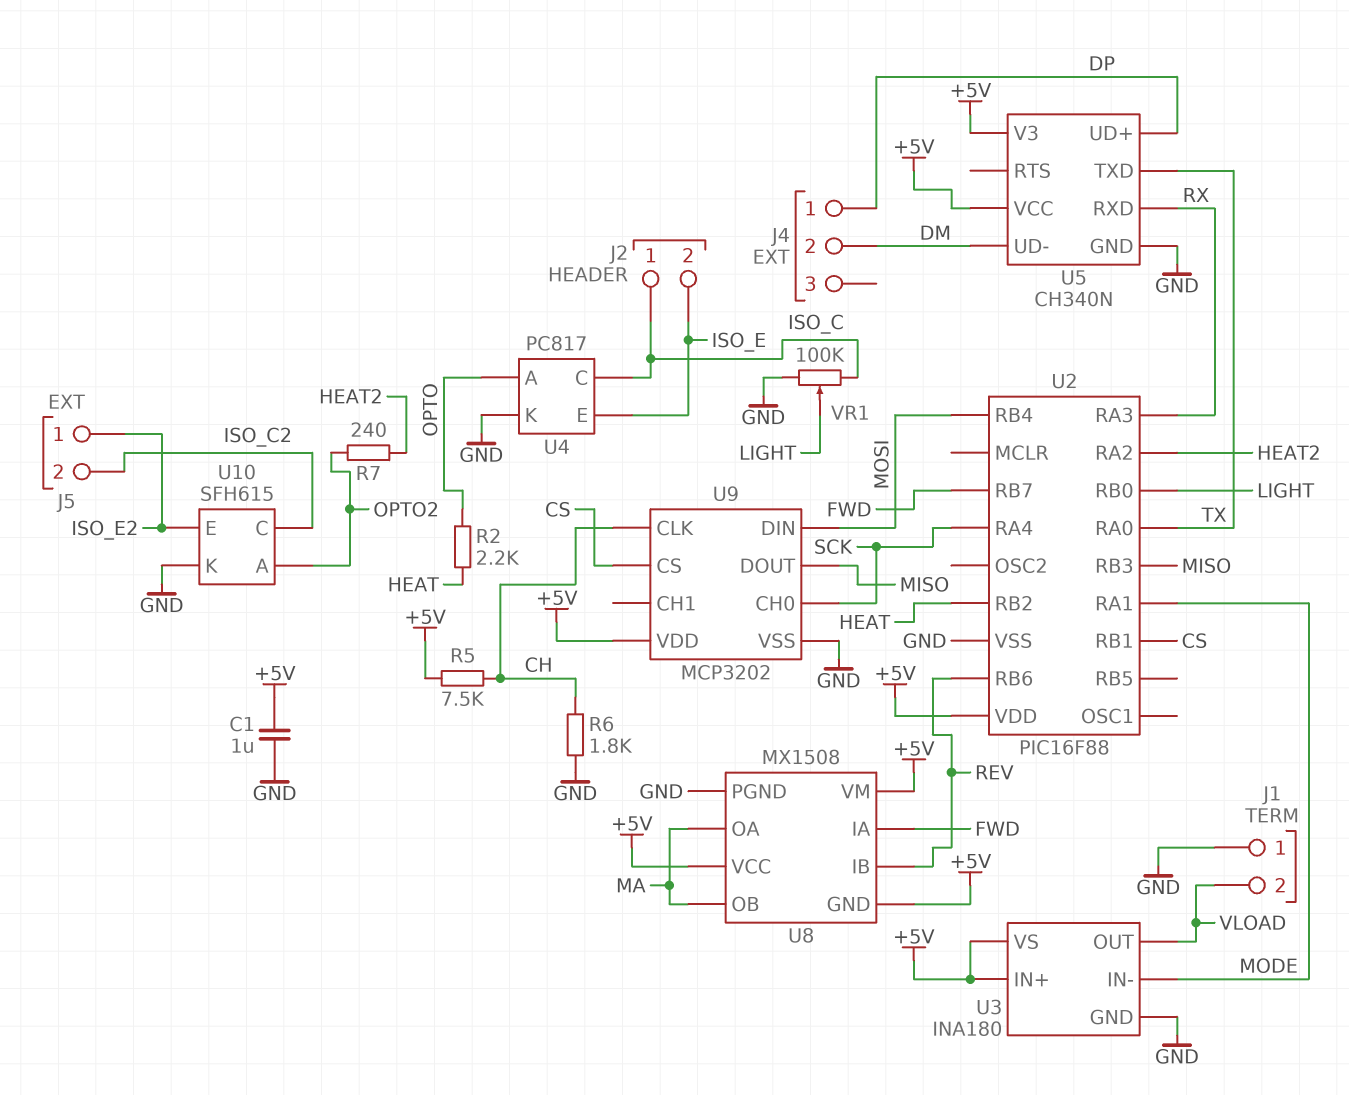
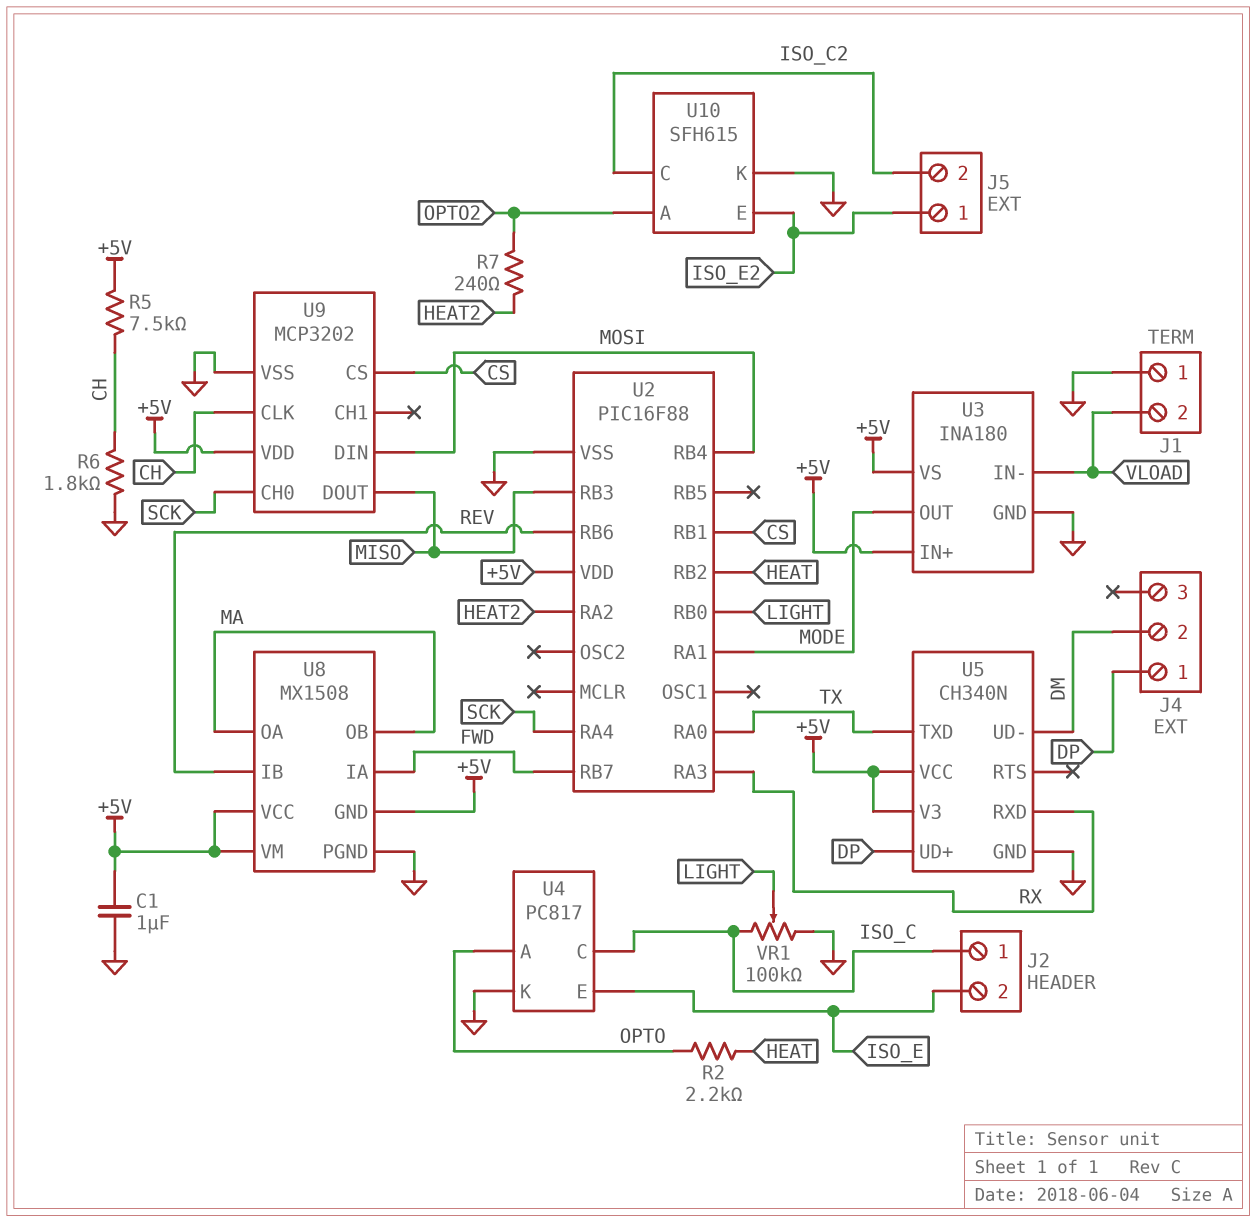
U3 pin IN-: MODE -> VLOAD
U3 pin OUT: VLOAD -> MODE

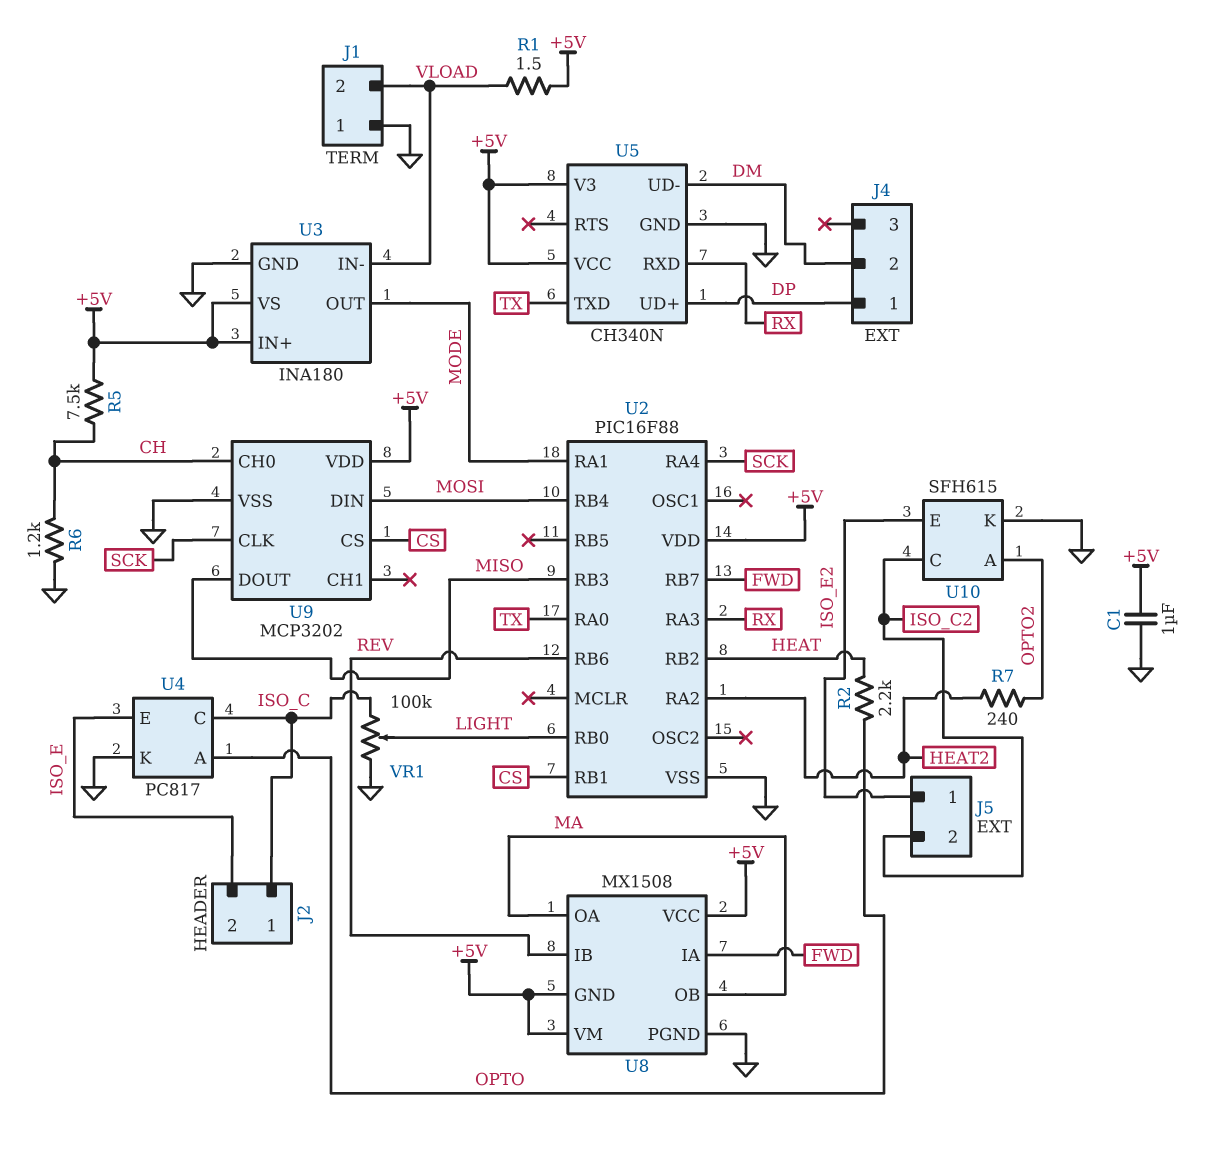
R1: none -> 1.5 (+5V, VLOAD)
R6: 1.8k (CH, GND) -> 1.2k (CH, GND)
U9 pin CH0: SCK -> CH
U9 pin CLK: CH -> SCK

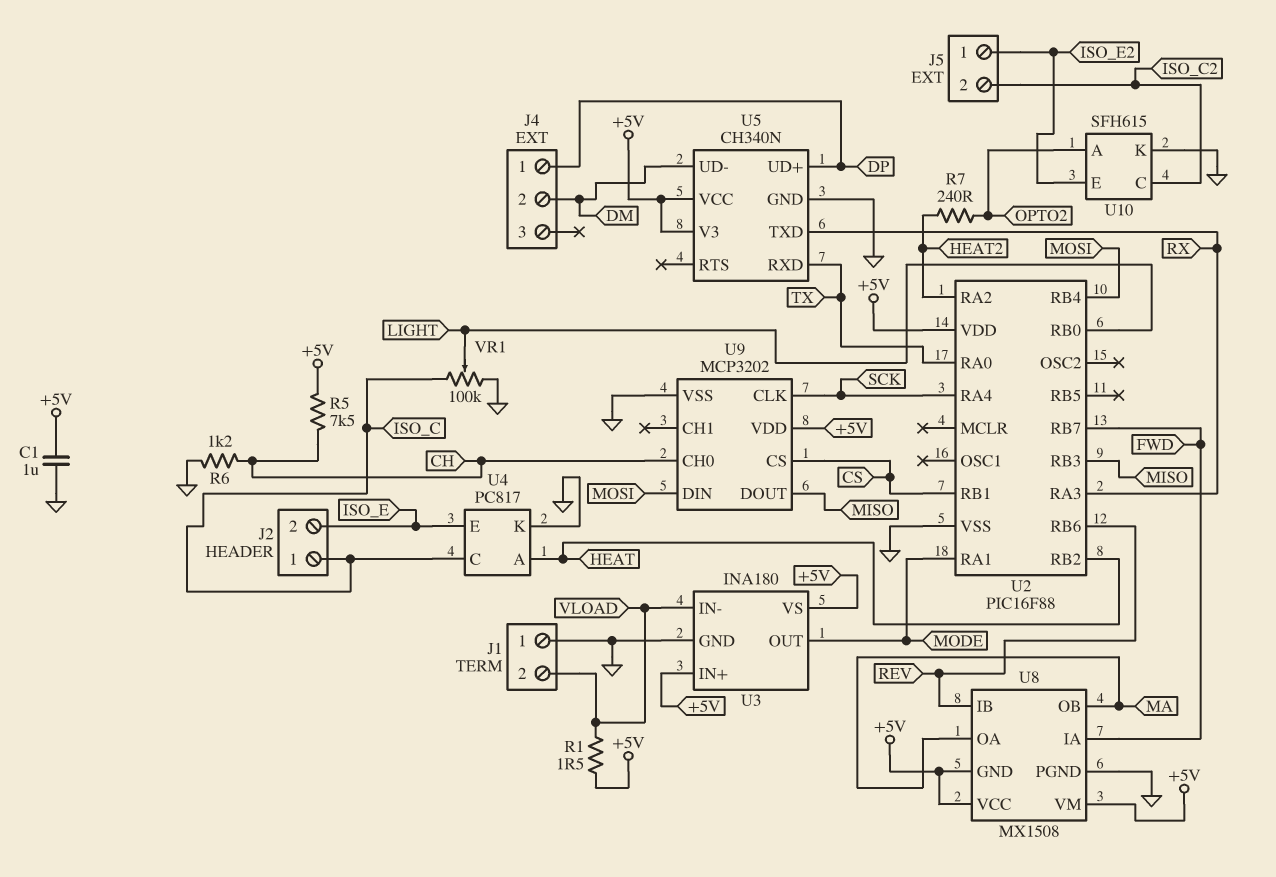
R2: 2.2k (HEAT, OPTO) -> none
U4 pin A: OPTO -> HEAT
U5 pin RXD: RX -> TX
U5 pin TXD: TX -> RX

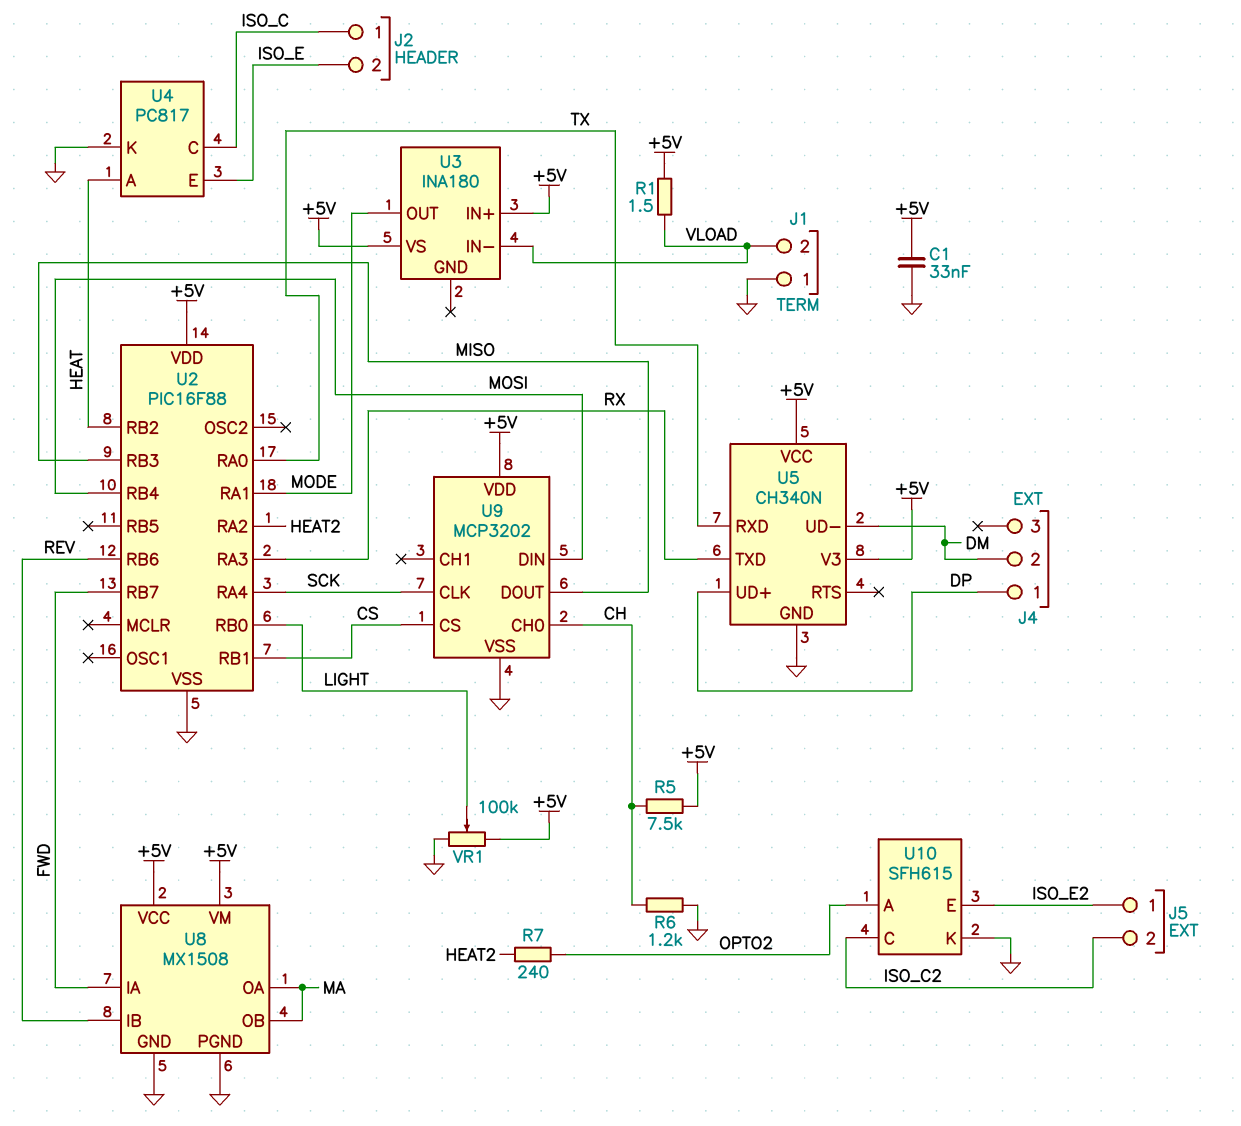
C1: 1uF (+5V, GND) -> 33nF (+5V, GND)
U3 pin GND: GND -> none
U8 pin GND: +5V -> GND
VR1: 100k (GND, ISO_C, wiper LIGHT) -> 100k (+5V, GND, wiper LIGHT)

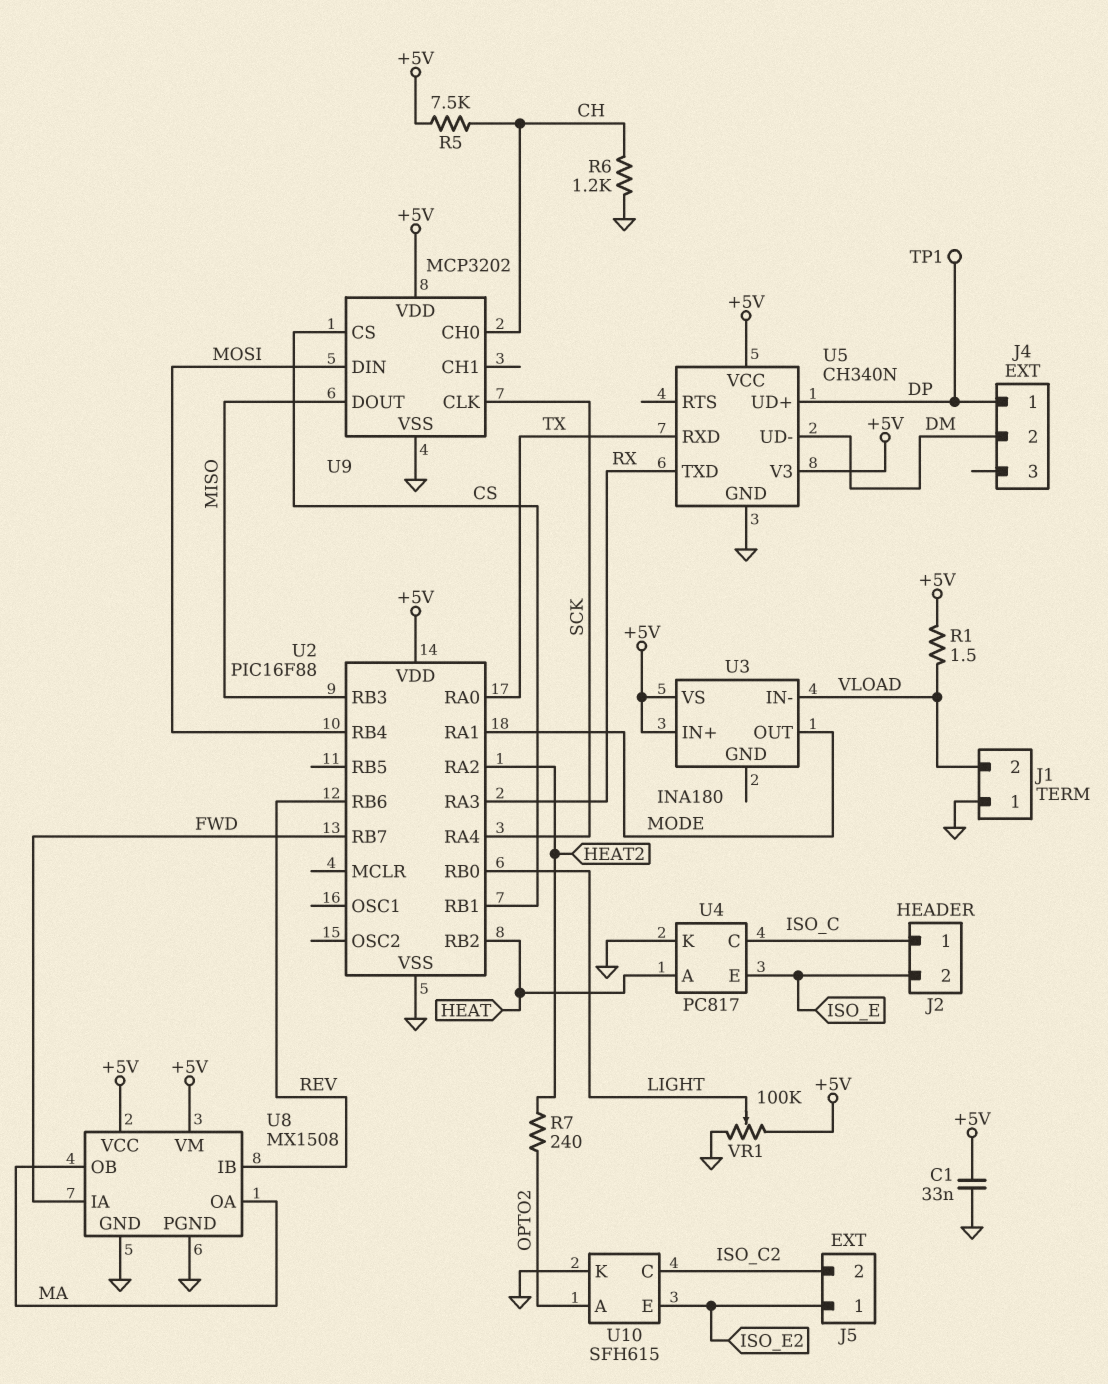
TP1: none -> test point (DP)

